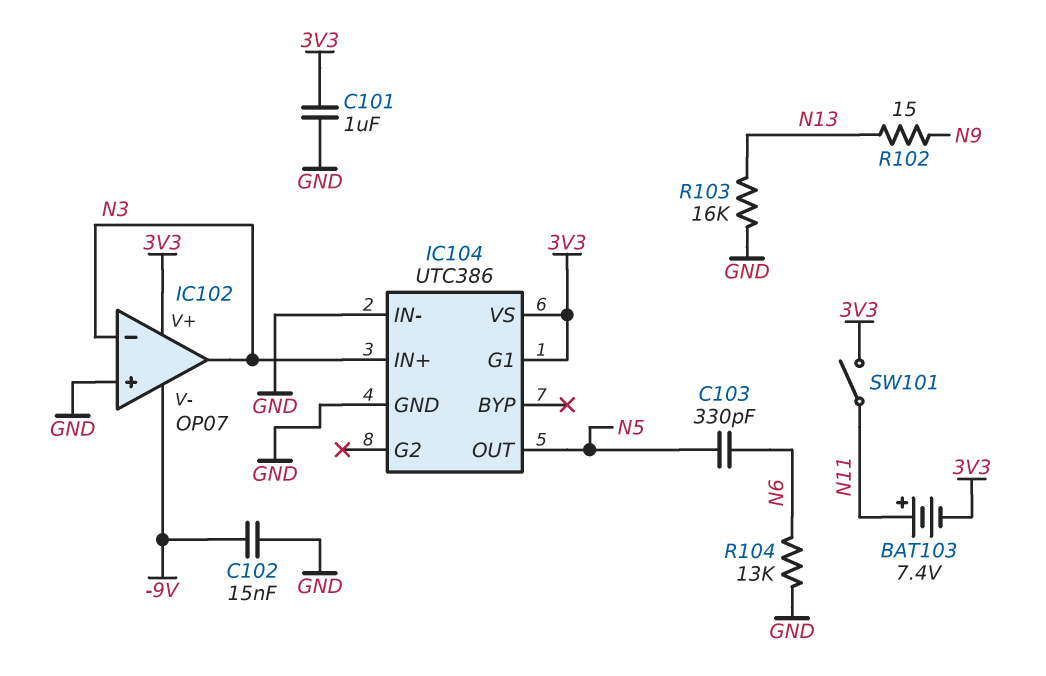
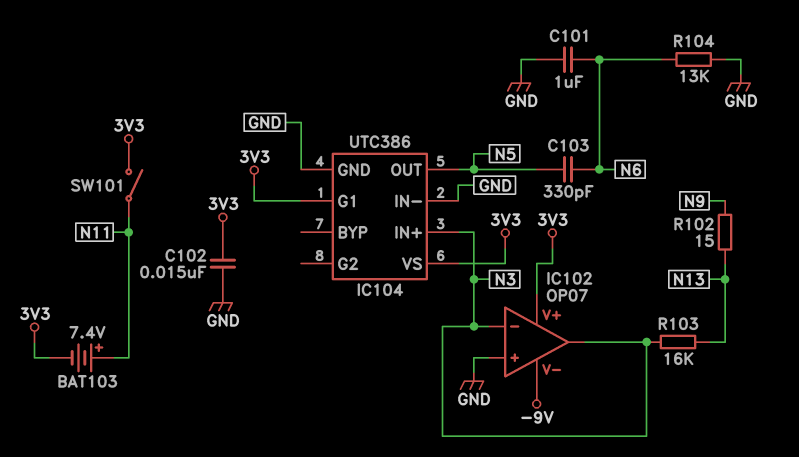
C101: 1uF (3V3, GND) -> 1uF (GND, N6)
C102: 15nF (-9V, GND) -> 15nF (3V3, GND)
R103: 16k (GND, N13) -> 16k (N3, N13)

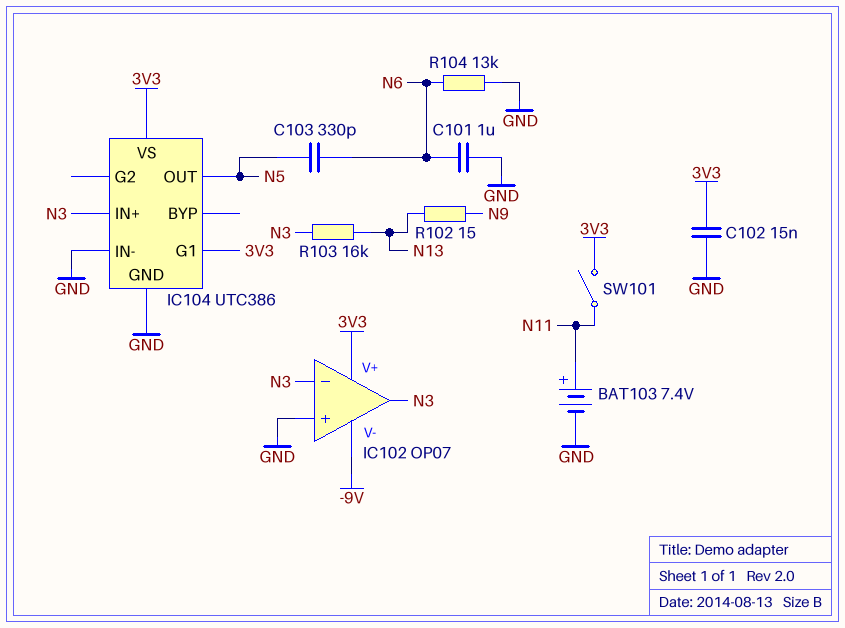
BAT103: 7.4V (plus N11, minus 3V3) -> 7.4V (plus N11, minus GND)

